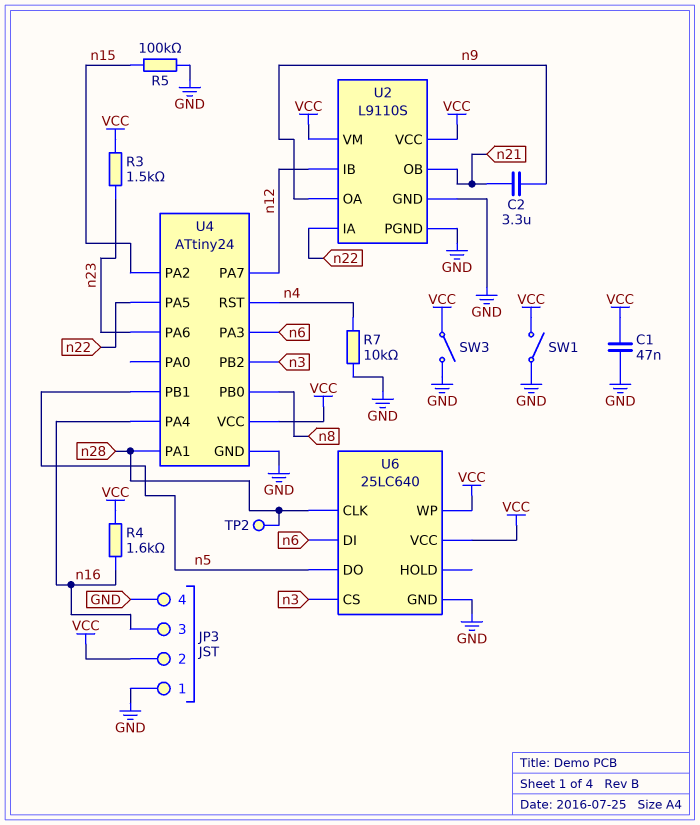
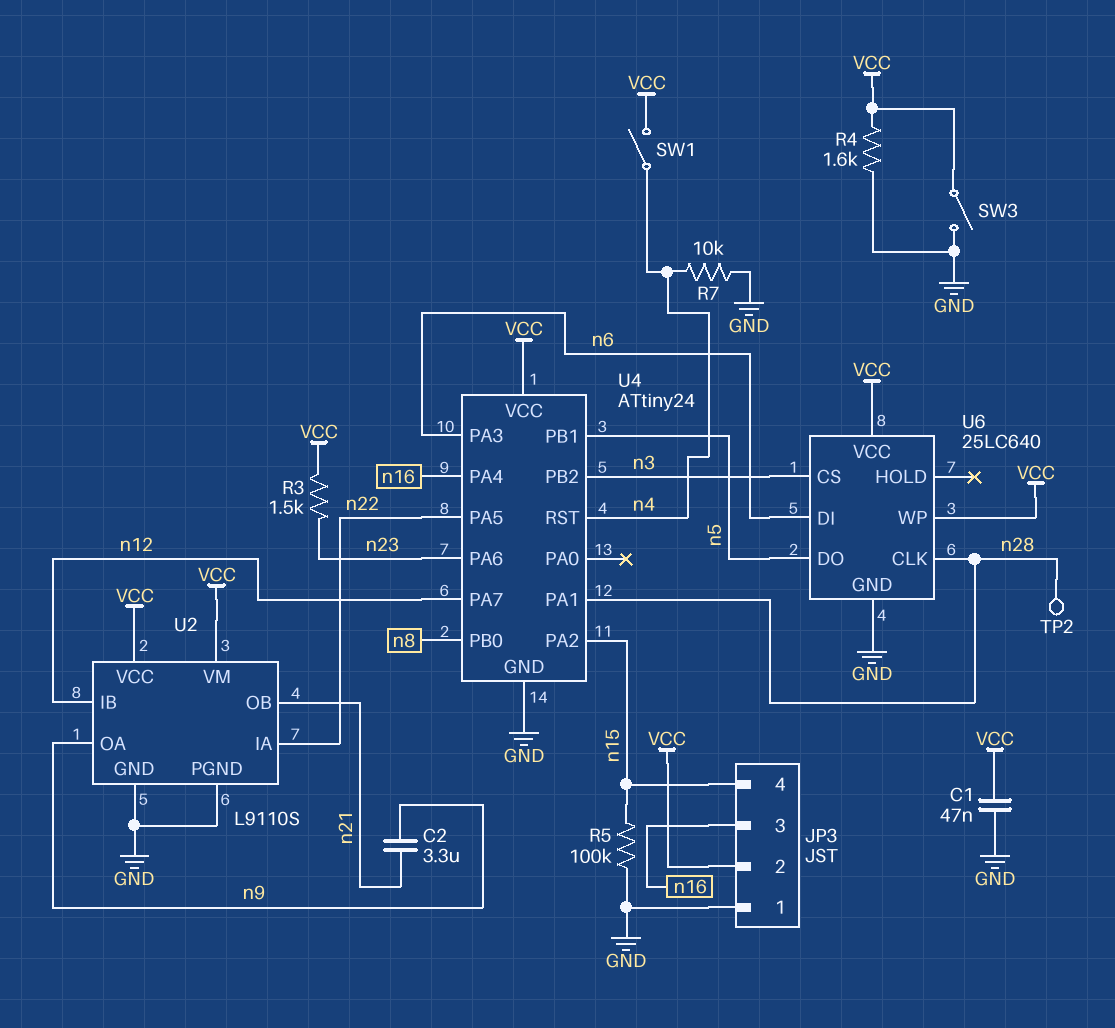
JP3 pin 4: GND -> n15
R4: 1.6k (VCC, n16) -> 1.6k (GND, VCC)
SW1: switch (GND, VCC) -> switch (VCC, n4)

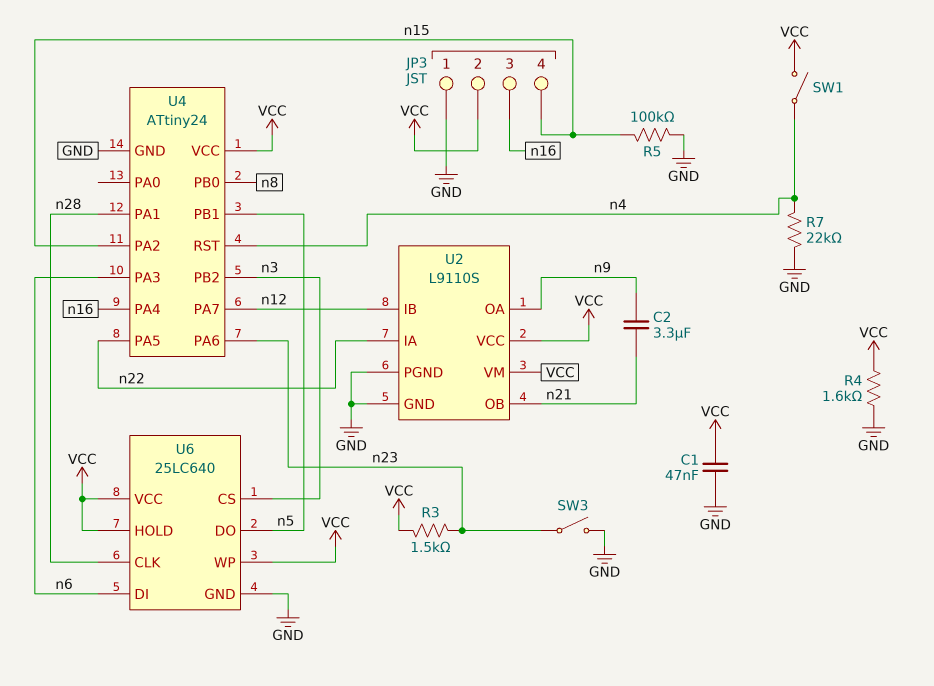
R7: 10k (GND, n4) -> 22k (GND, n4)
SW3: switch (GND, VCC) -> switch (GND, n23)
TP2: test point (n28) -> none
U6 pin HOLD: none -> VCC

